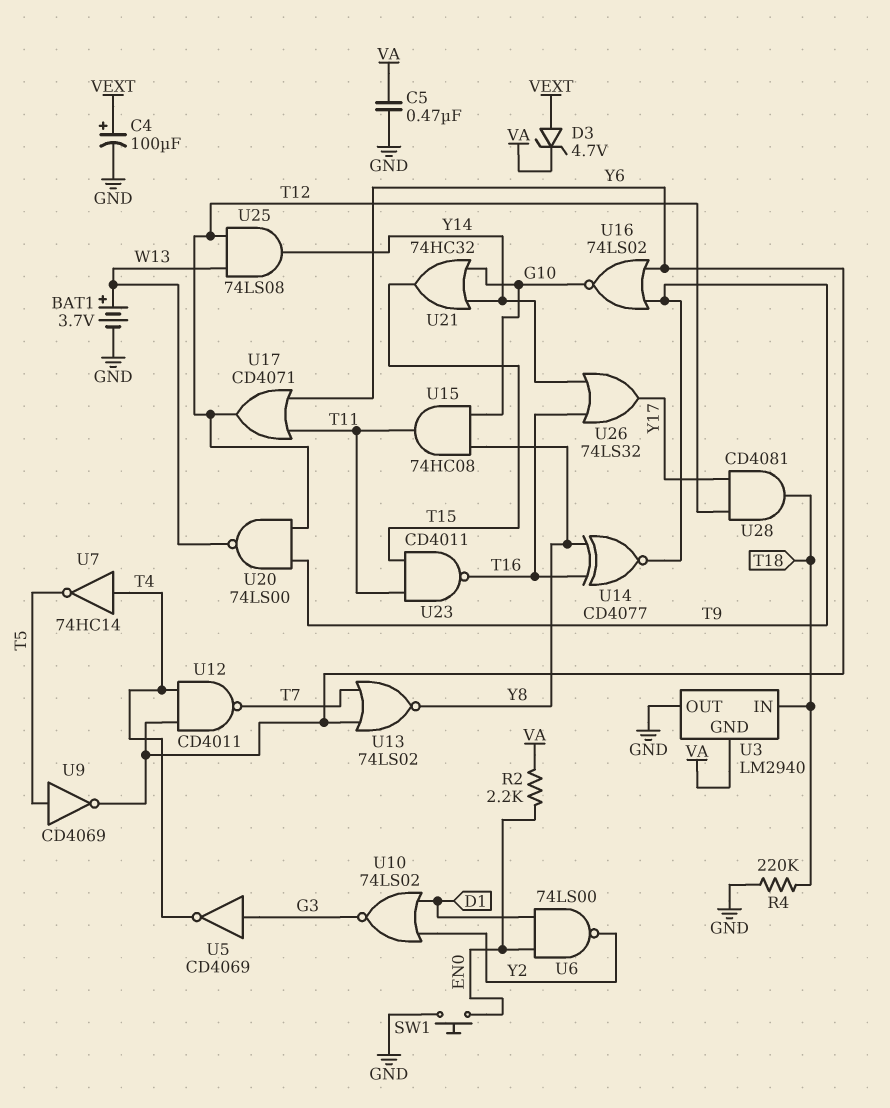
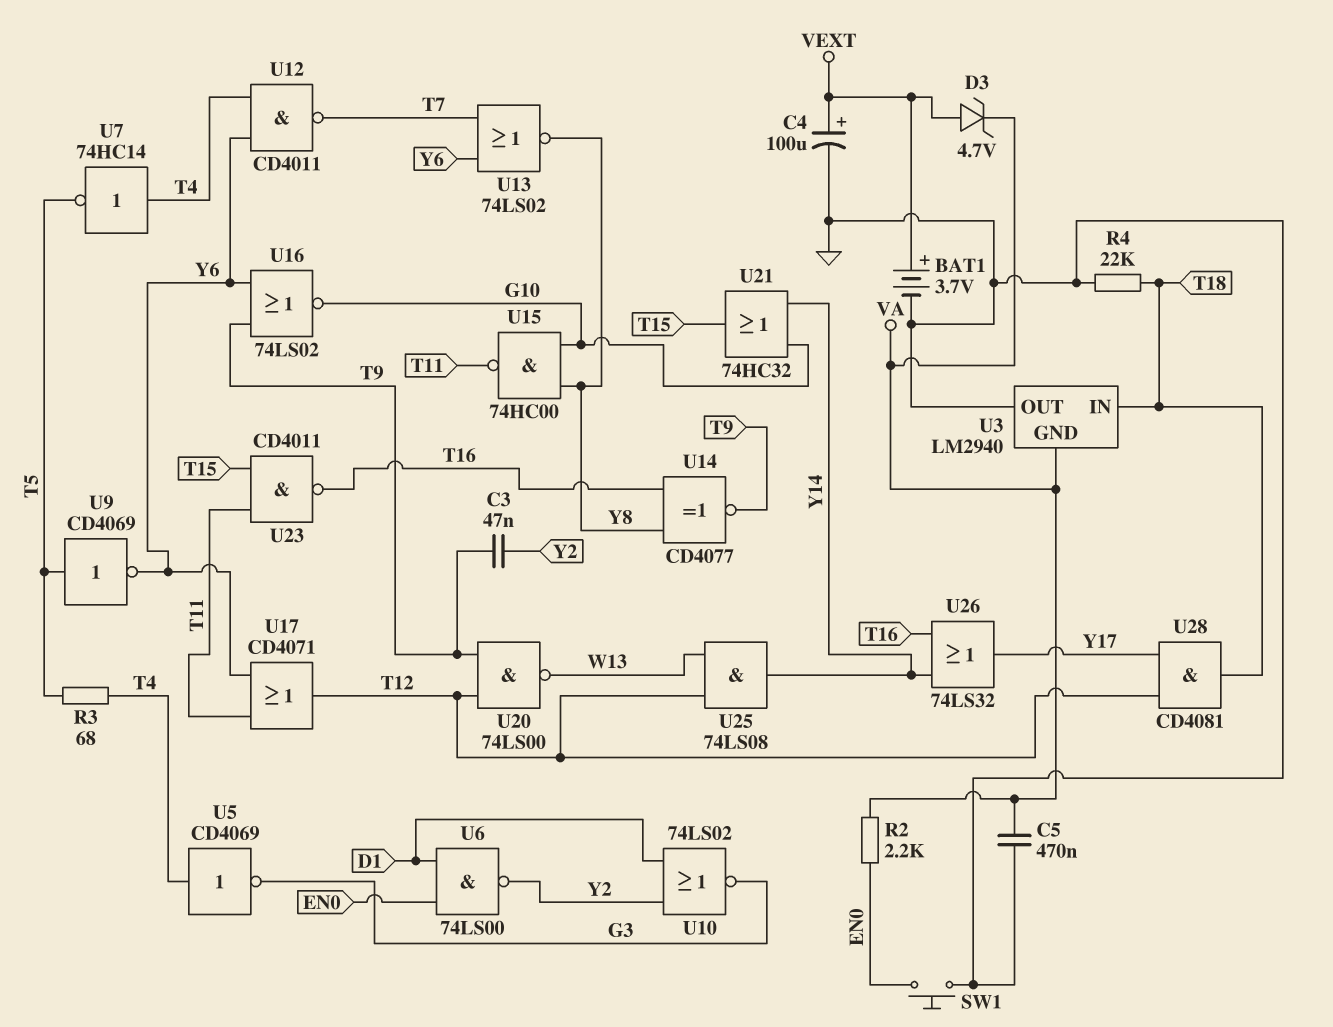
BAT1: 3.7V (plus W13, minus GND) -> 3.7V (plus VEXT, minus GND)
C3: none -> 47nF (T9, Y2)
R3: none -> 68 (T4, T5)
R4: 220k (GND, T18) -> 22k (GND, T18)
U5: NOT CD4069 (in G3, out T4) -> NOT CD4069 (in T4, out G3)
U15: AND 74HC08 (in G10, in Y8, out T11) -> NAND 74HC00 (in G10, in Y8, out T11)

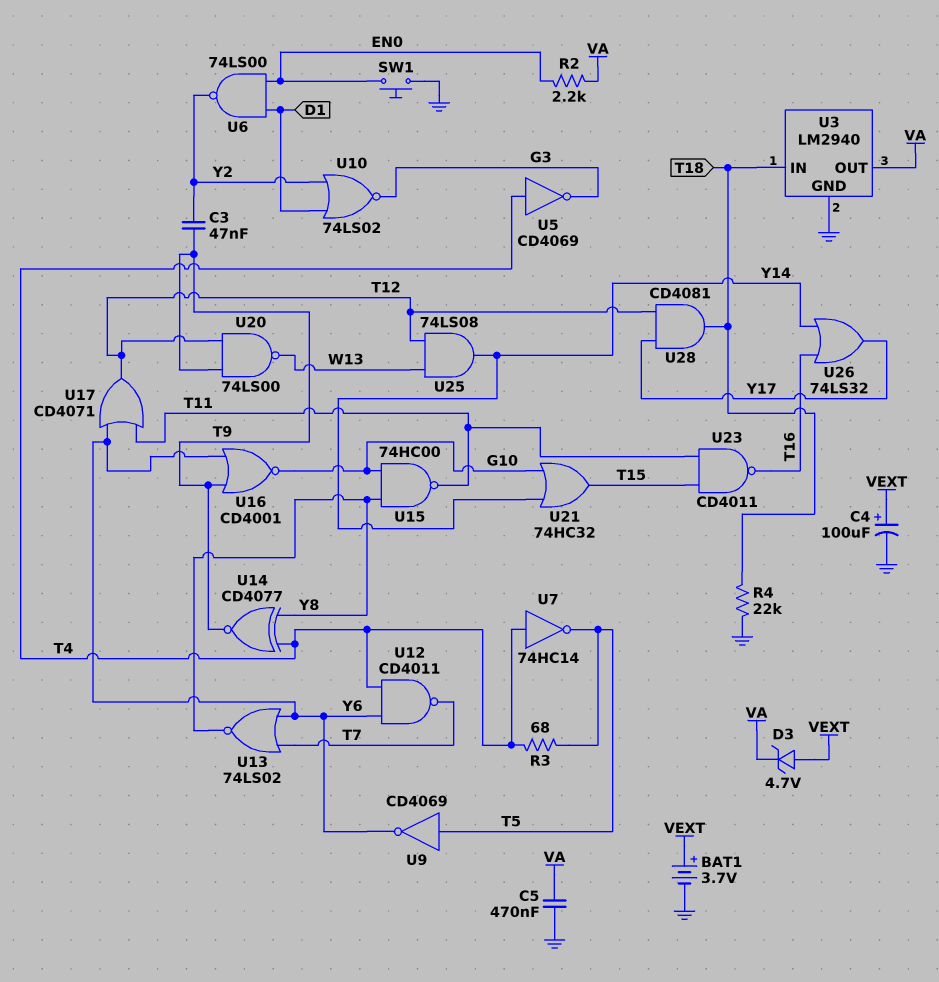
U3 pin GND: VA -> GND
U3 pin OUT: GND -> VA
U14: XNOR CD4077 (in T16, in Y8, out T9) -> XNOR CD4077 (in T4, in Y8, out T9)
U16: NOR 74LS02 (in T9, in Y6, out G10) -> NOR CD4001 (in T9, in Y6, out G10)

